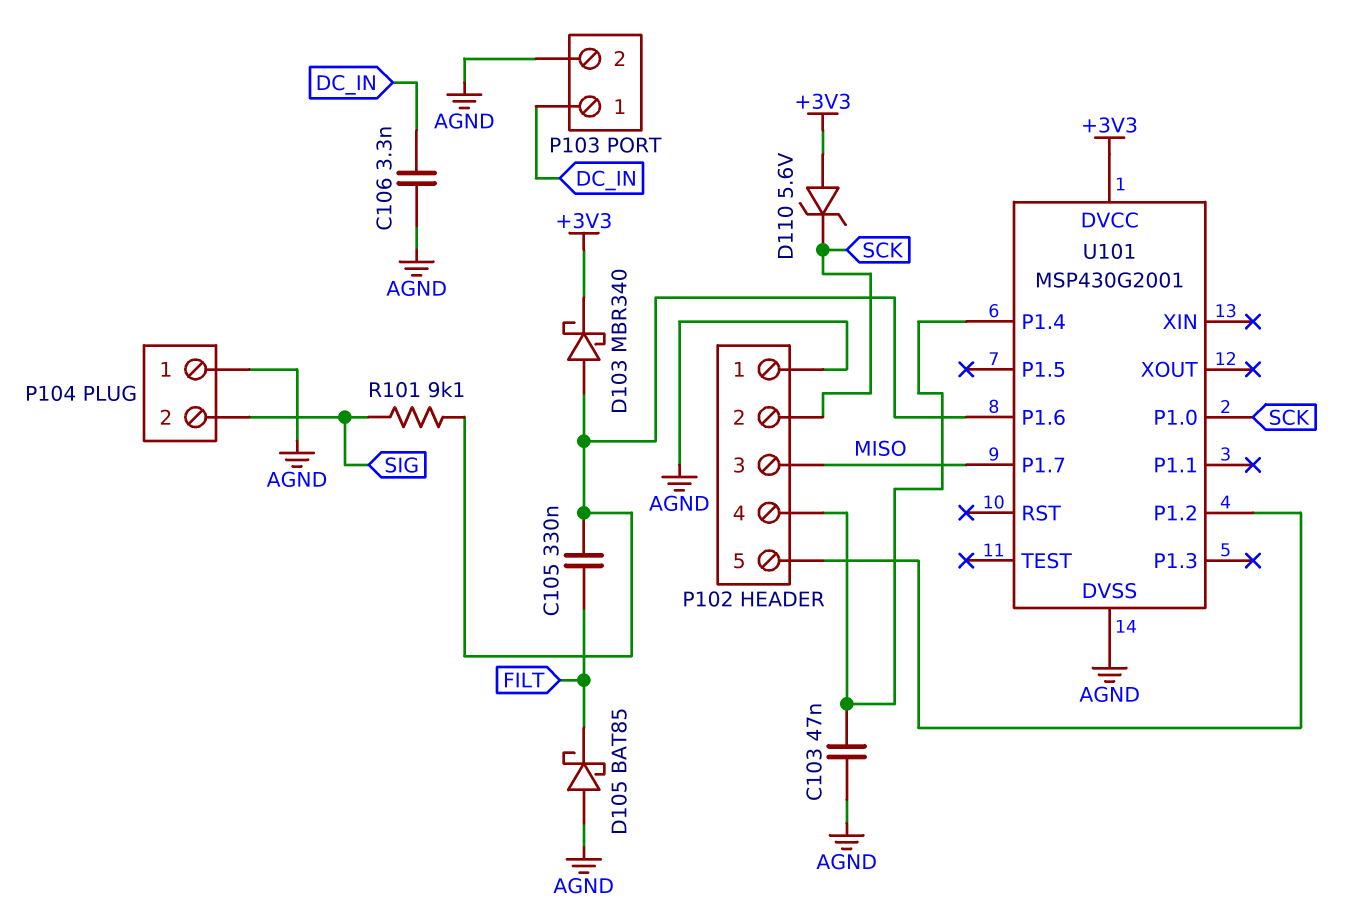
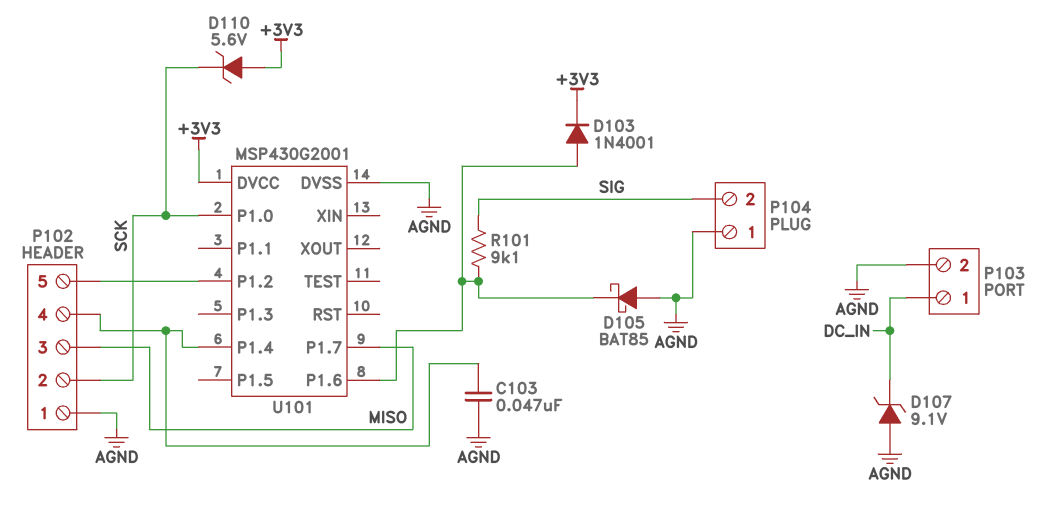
C105: 330nF (FILT, U101/P1.6) -> none
C106: 3.3nF (AGND, DC_IN) -> none
D103: schottky MBR340 (A U101/P1.6, K +3V3) -> diode 1N4001 (A U101/P1.6, K +3V3)
D105: schottky BAT85 (A AGND, K FILT) -> schottky BAT85 (A AGND, K U101/P1.6)
D107: none -> zener 9.1V (A AGND, K DC_IN)

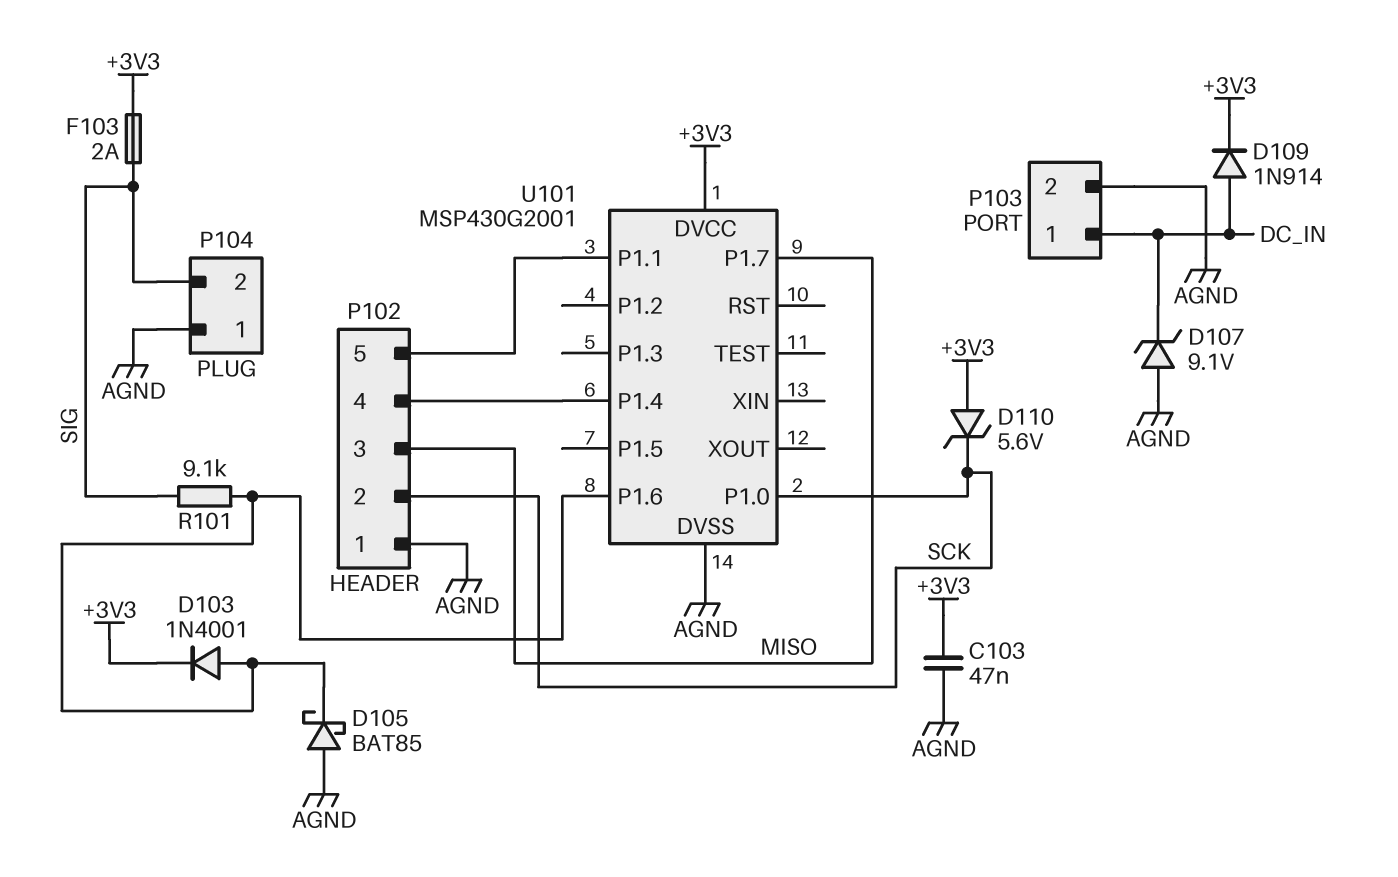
C103: 47nF (AGND, P102/4) -> 47nF (+3V3, AGND)
D109: none -> diode 1N914 (A DC_IN, K +3V3)
F103: none -> 2A (+3V3, SIG)
U101 pin P1.1: none -> P102/5
U101 pin P1.2: P102/5 -> none

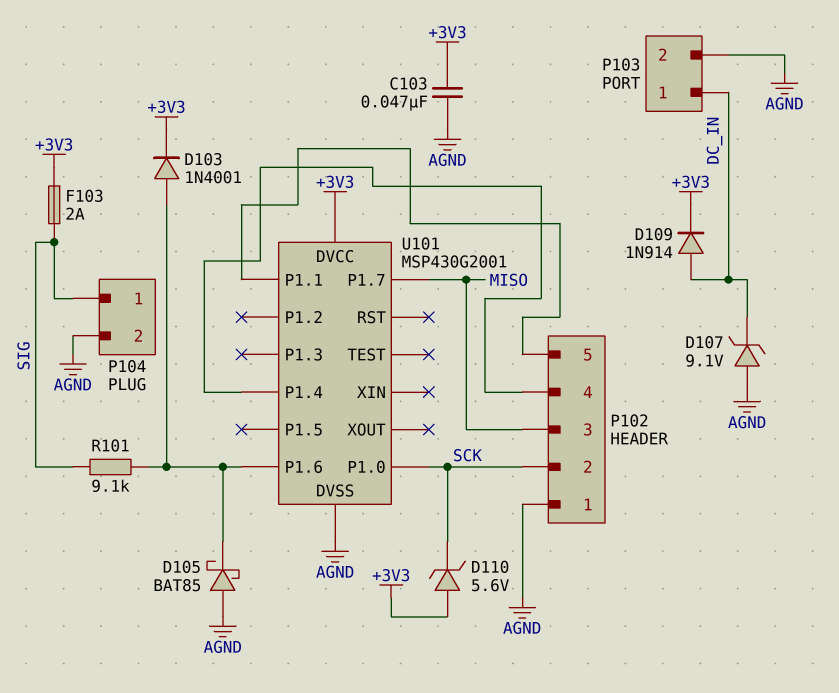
P104 pin 1: AGND -> SIG
P104 pin 2: SIG -> AGND

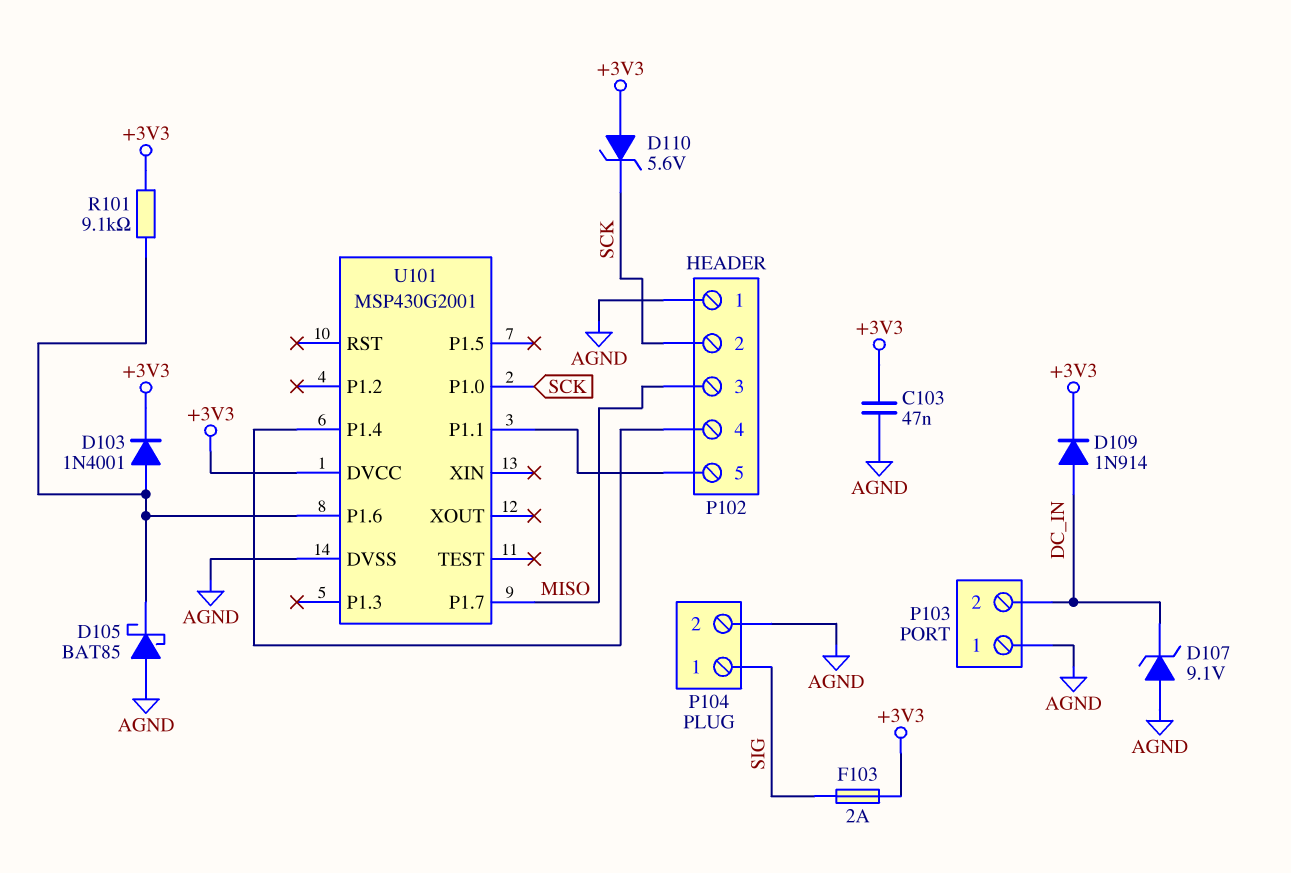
P103 pin 1: DC_IN -> AGND
P103 pin 2: AGND -> DC_IN
R101: 9.1k (SIG, U101/P1.6) -> 9.1k (+3V3, U101/P1.6)

